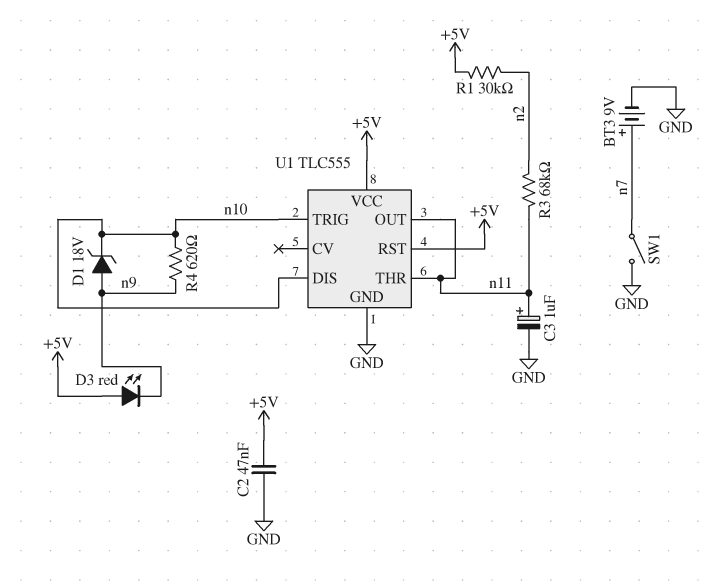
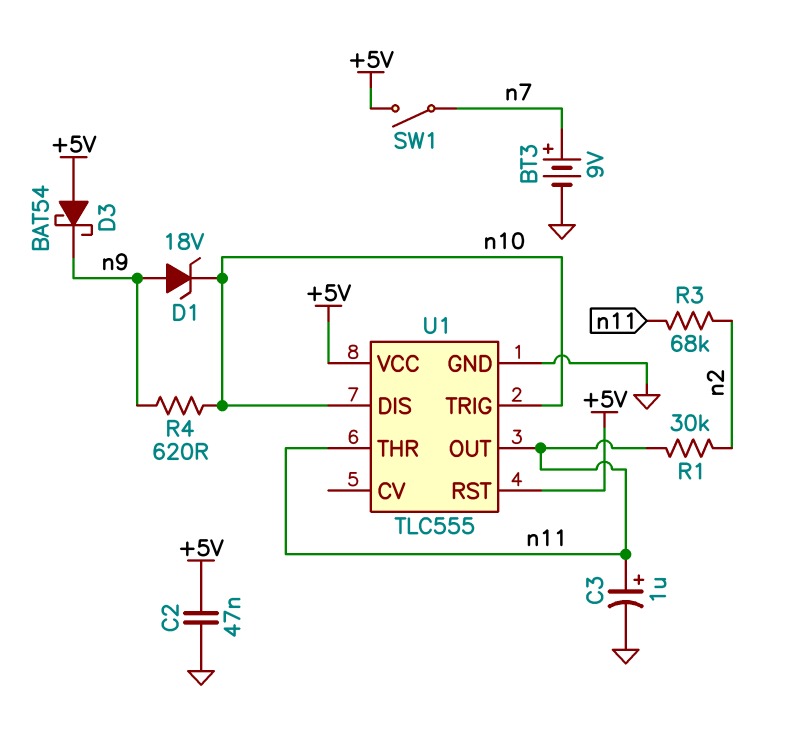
D3: LED red (A +5V, K n9) -> schottky BAT54 (A +5V, K n9)
R1: 30k (+5V, n2) -> 30k (n2, n11)
SW1: switch (GND, n7) -> switch (+5V, n7)

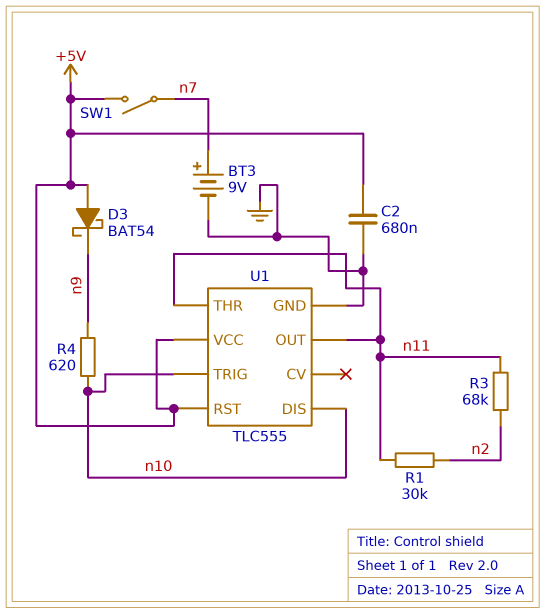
C2: 47nF (+5V, GND) -> 680nF (+5V, GND)
C3: 1uF (plus n11, minus GND) -> none
D1: zener 18V (A n9, K n10) -> none

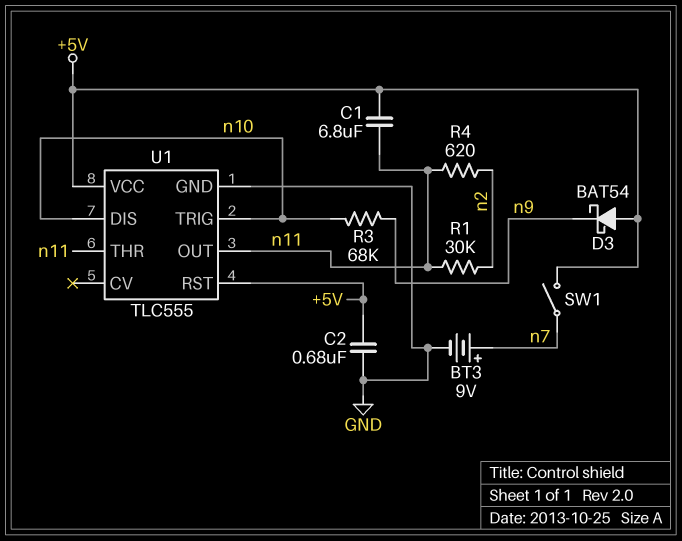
C1: none -> 6.8uF (+5V, n11)
R3: 68k (n2, n11) -> 68k (n9, n10)
R4: 620 (n9, n10) -> 620 (n2, n11)

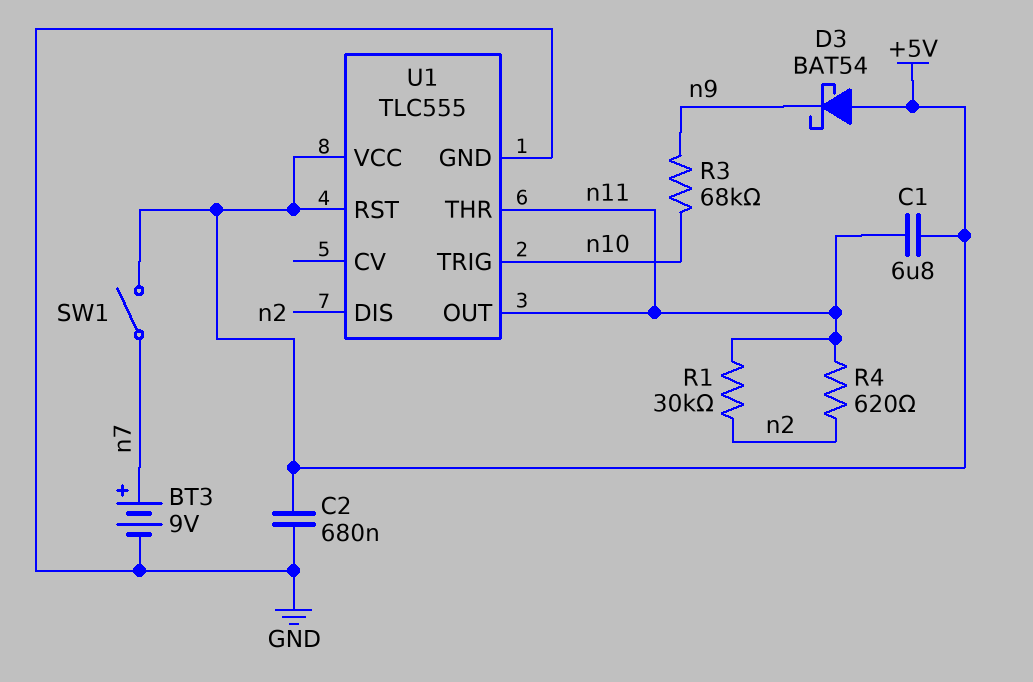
U1 pin DIS: n10 -> n2

